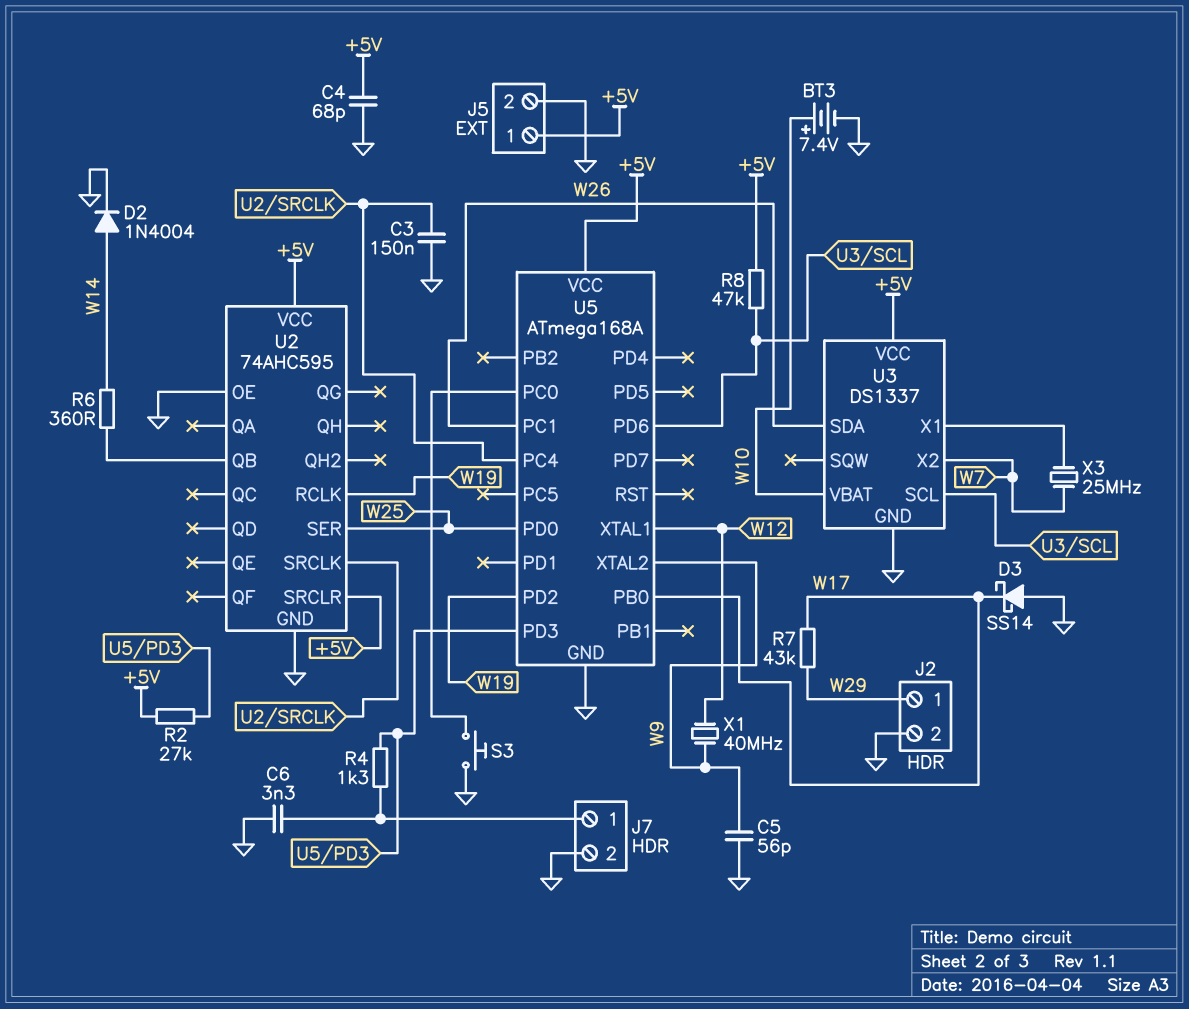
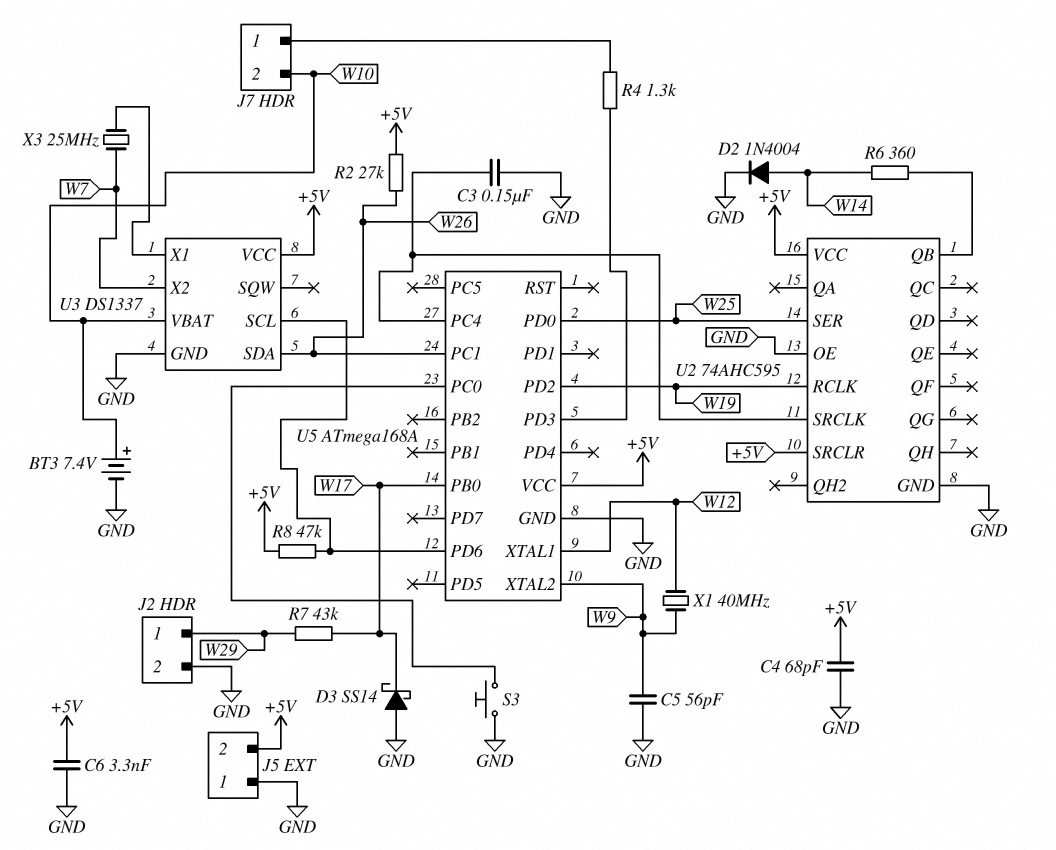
C6: 3.3nF (GND, J7/1) -> 3.3nF (+5V, GND)
J5 pin 1: +5V -> GND
J5 pin 2: GND -> +5V
J7 pin 2: GND -> W10
R2: 27k (+5V, U5/PD3) -> 27k (+5V, W26)

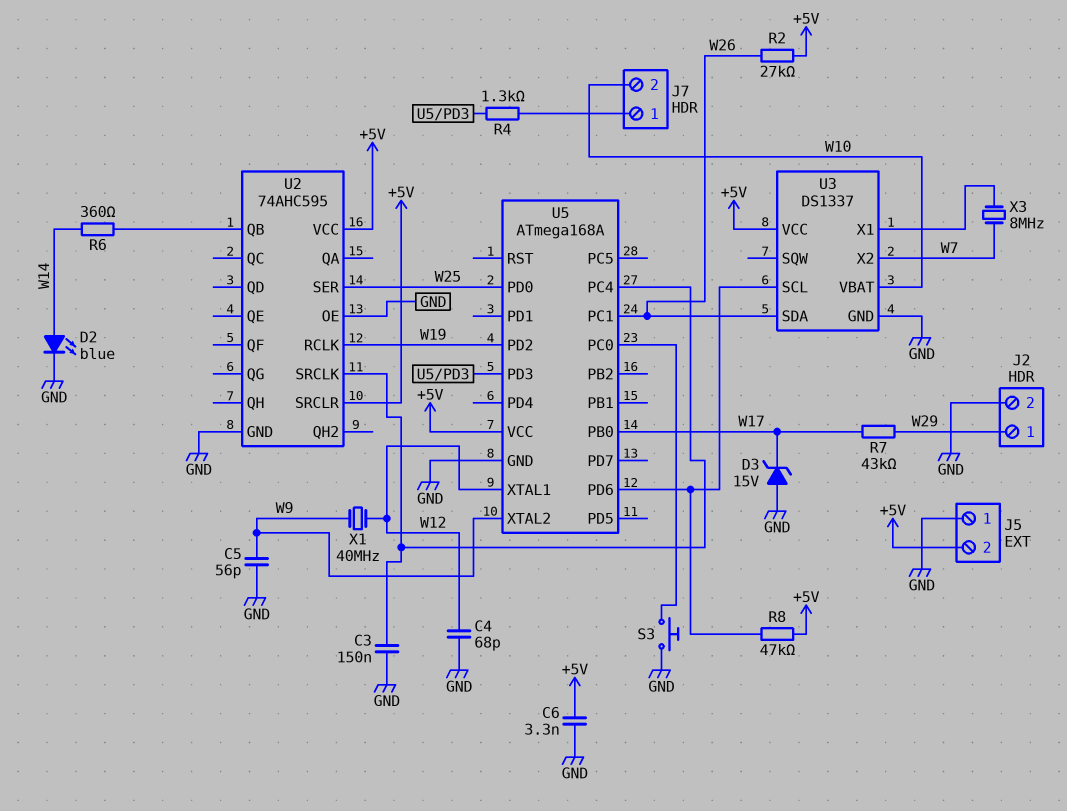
BT3: 7.4V (plus W10, minus GND) -> none
C4: 68pF (+5V, GND) -> 68pF (GND, W12)
D2: diode 1N4004 (A W14, K GND) -> LED blue (A W14, K GND)
D3: schottky SS14 (A GND, K W17) -> zener 15V (A GND, K W17)
X3: 25MHz (U3/X1, W7) -> 8MHz (U3/X1, W7)

